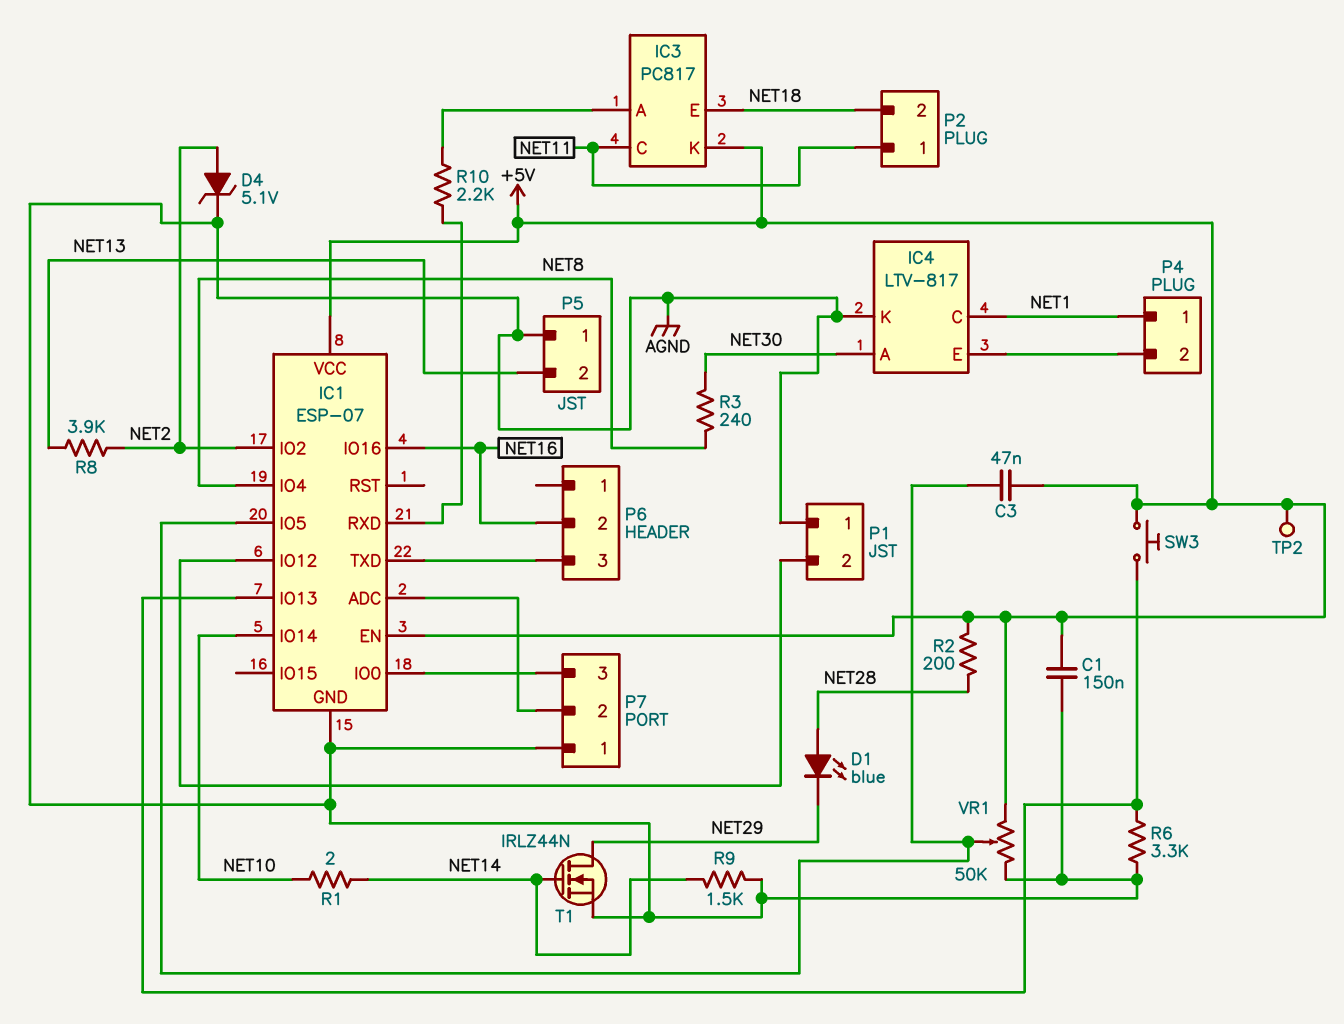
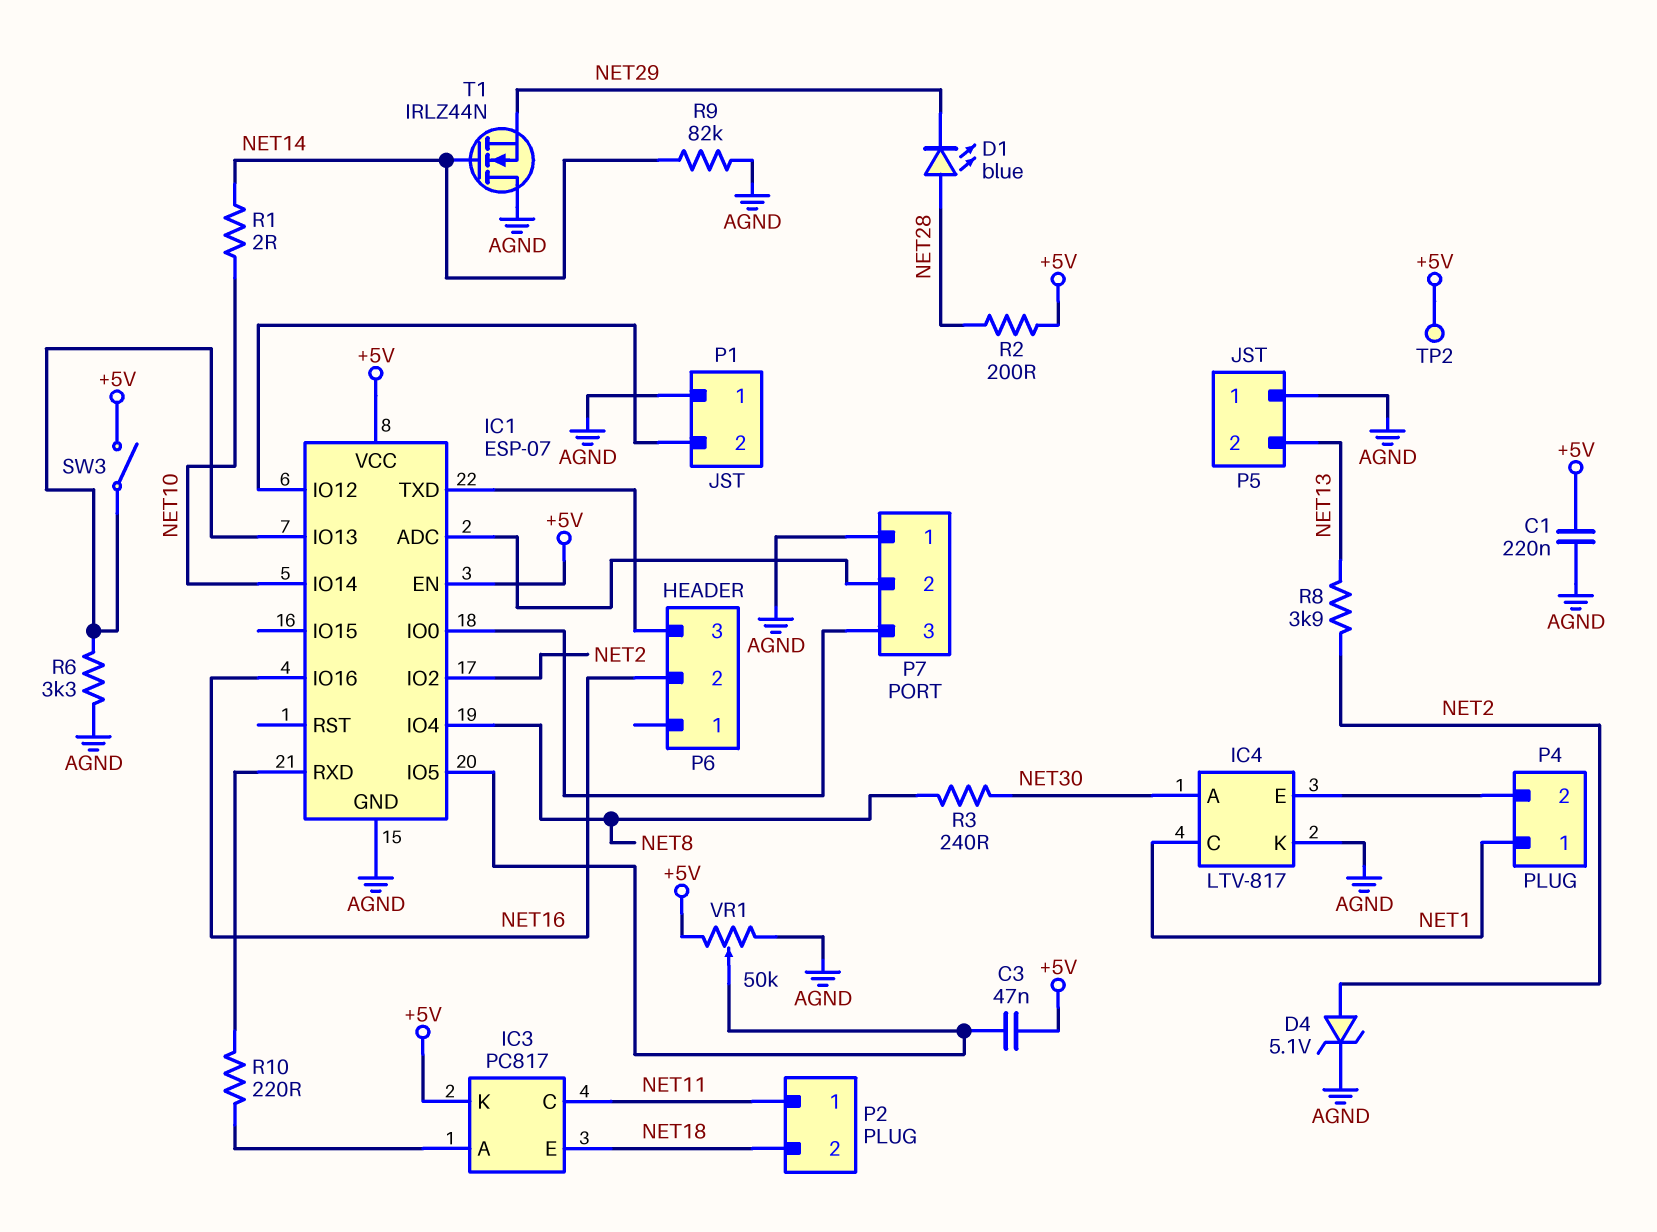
C1: 150nF (+5V, AGND) -> 220nF (+5V, AGND)
R9: 1.5k (AGND, NET14) -> 82k (AGND, NET14)
R10: 2.2k (IC1/RXD, IC3/A) -> 220 (IC1/RXD, IC3/A)
SW3: button (+5V, IC1/IO13) -> switch (+5V, IC1/IO13)
T1: NMOS IRLZ44N (G NET14, D NET29, S AGND) -> NMOS IRLZ44N (G NET14, D AGND, S NET29)

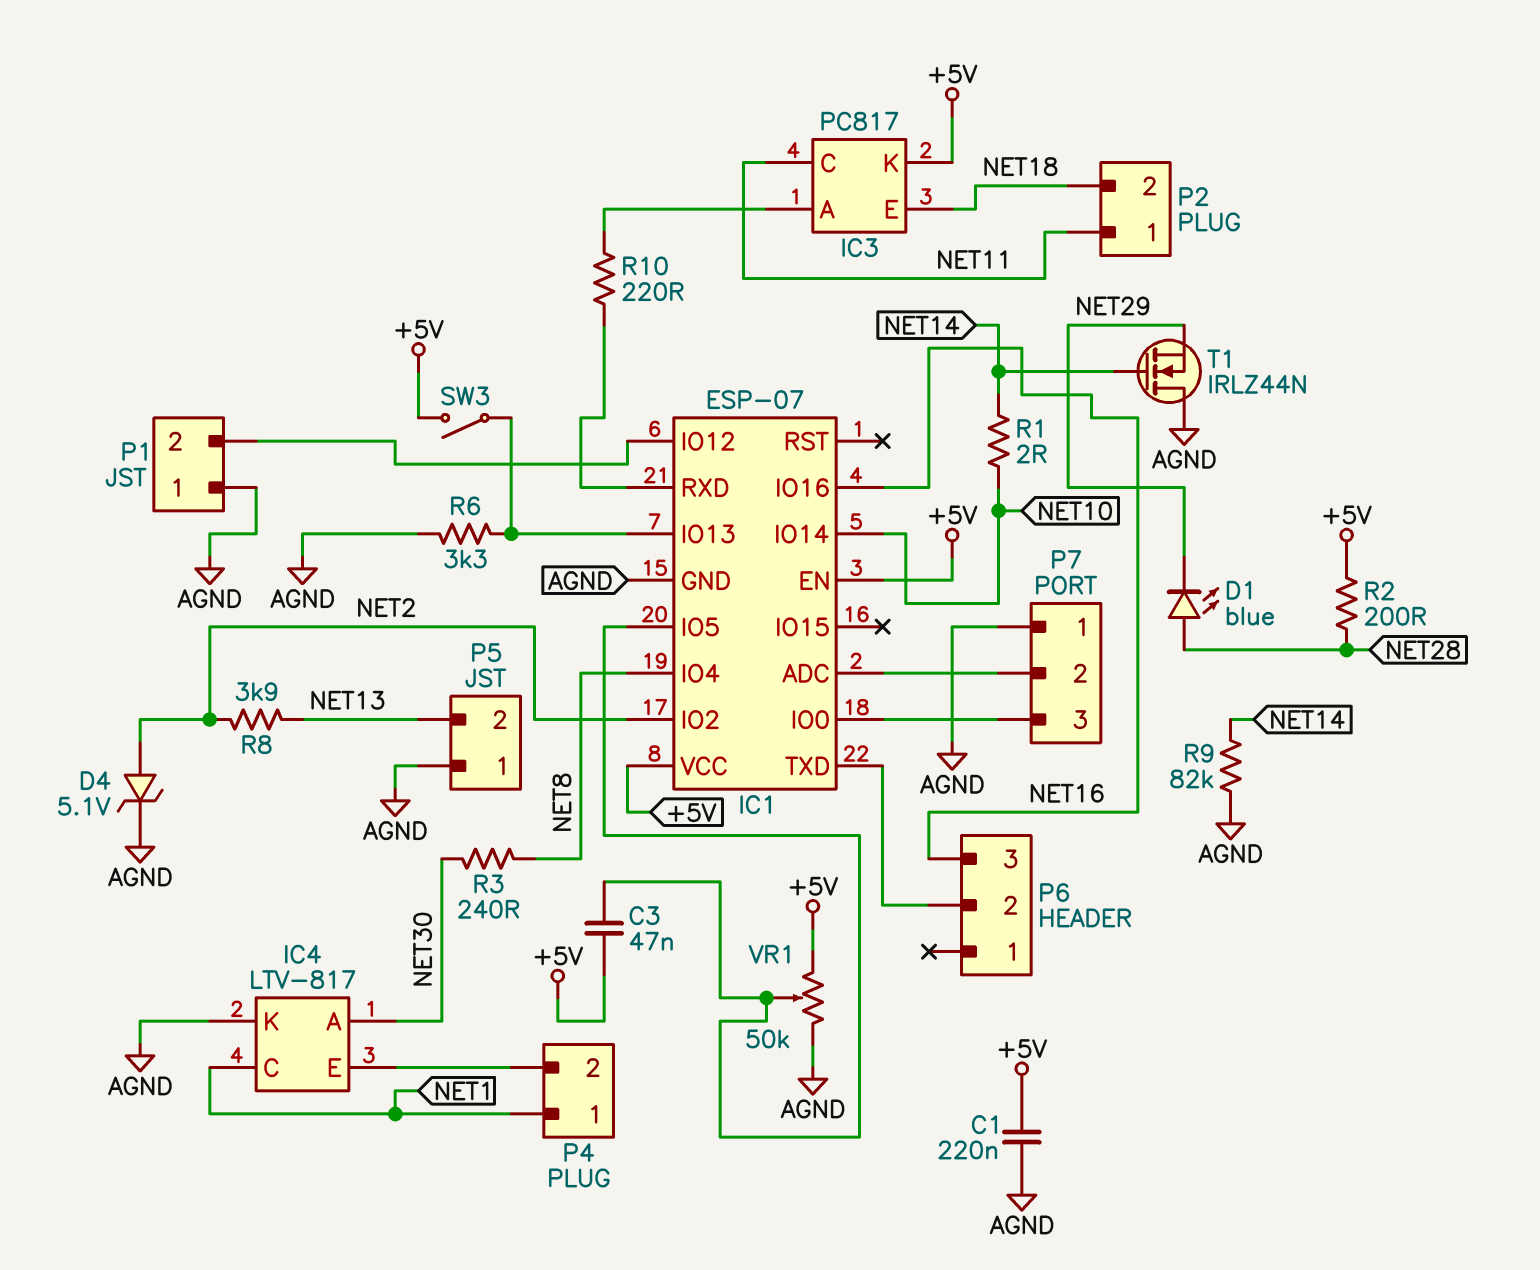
P6 pin 2: NET16 -> IC1/TXD
P6 pin 3: IC1/TXD -> NET16
TP2: test point (+5V) -> none

